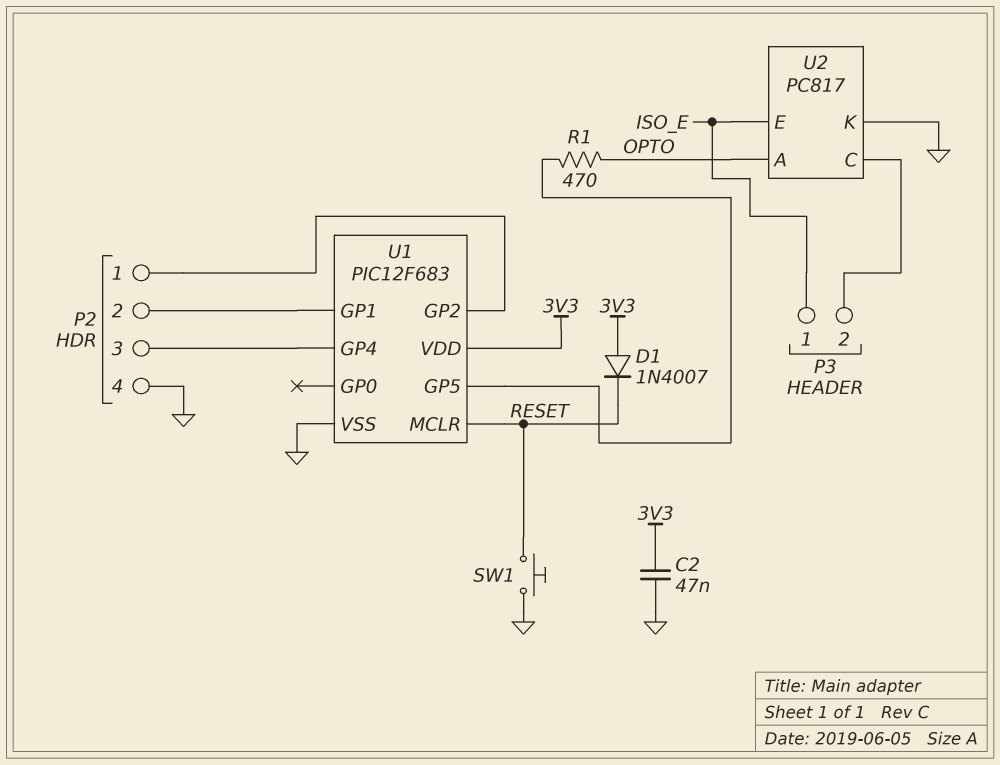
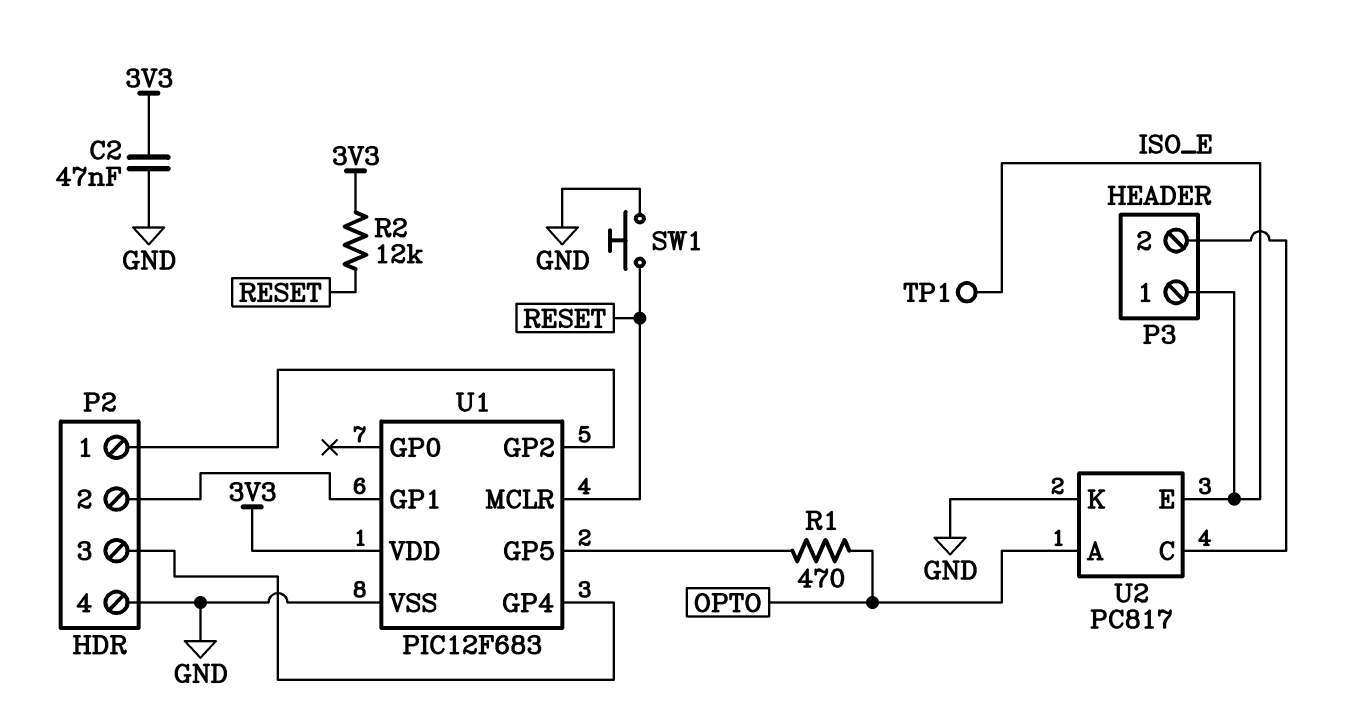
D1: diode 1N4007 (A 3V3, K RESET) -> none
R2: none -> 12k (3V3, RESET)
TP1: none -> test point (ISO_E)

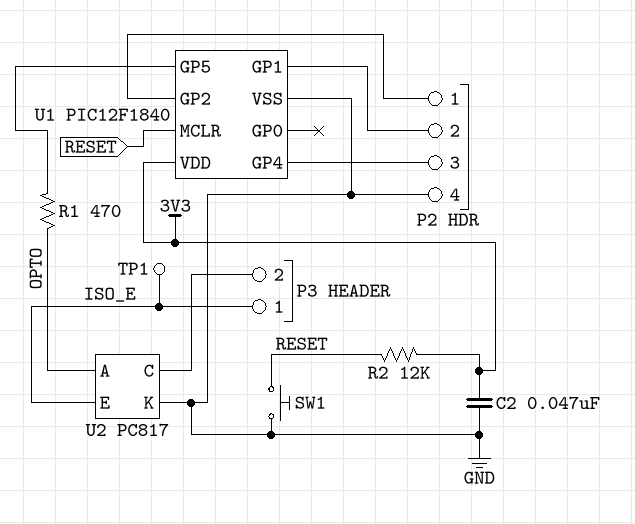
U1: PIC12F683 -> PIC12F1840

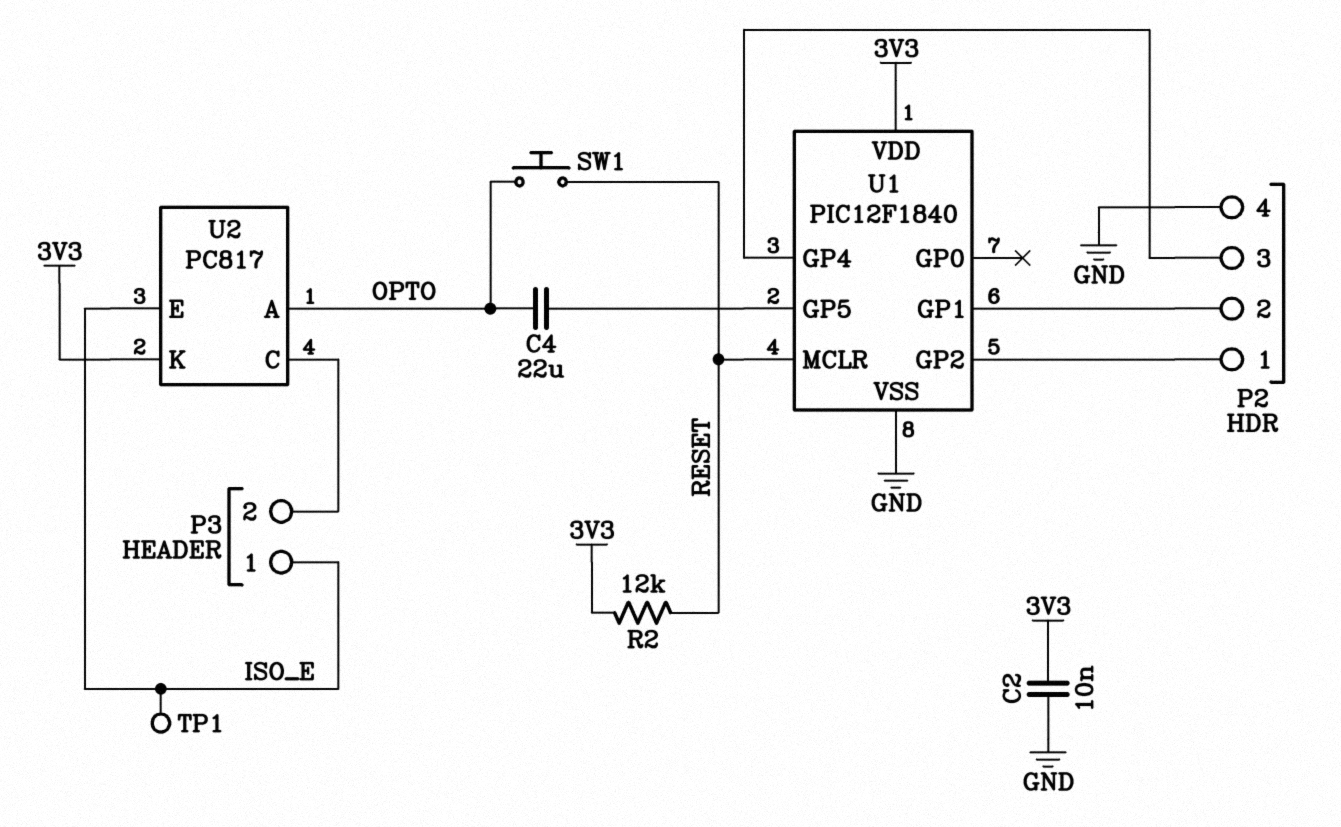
C2: 47nF (3V3, GND) -> 10nF (3V3, GND)
C4: none -> 22uF (OPTO, U1/GP5)
R1: 470 (OPTO, U1/GP5) -> none
SW1: button (GND, RESET) -> button (OPTO, RESET)
U2 pin K: GND -> 3V3

